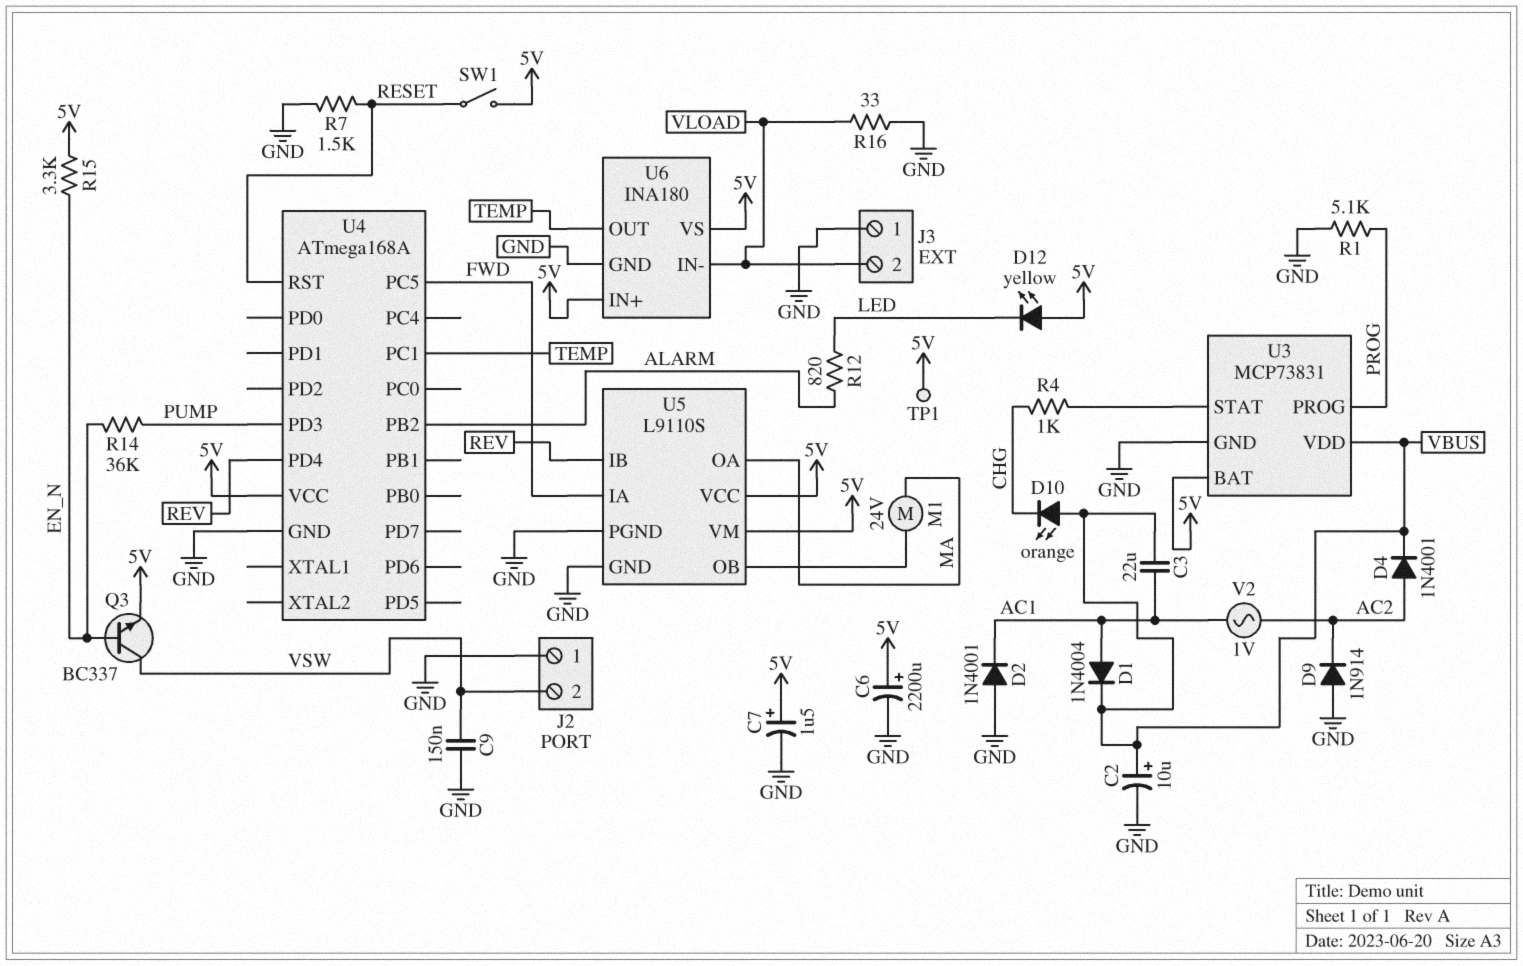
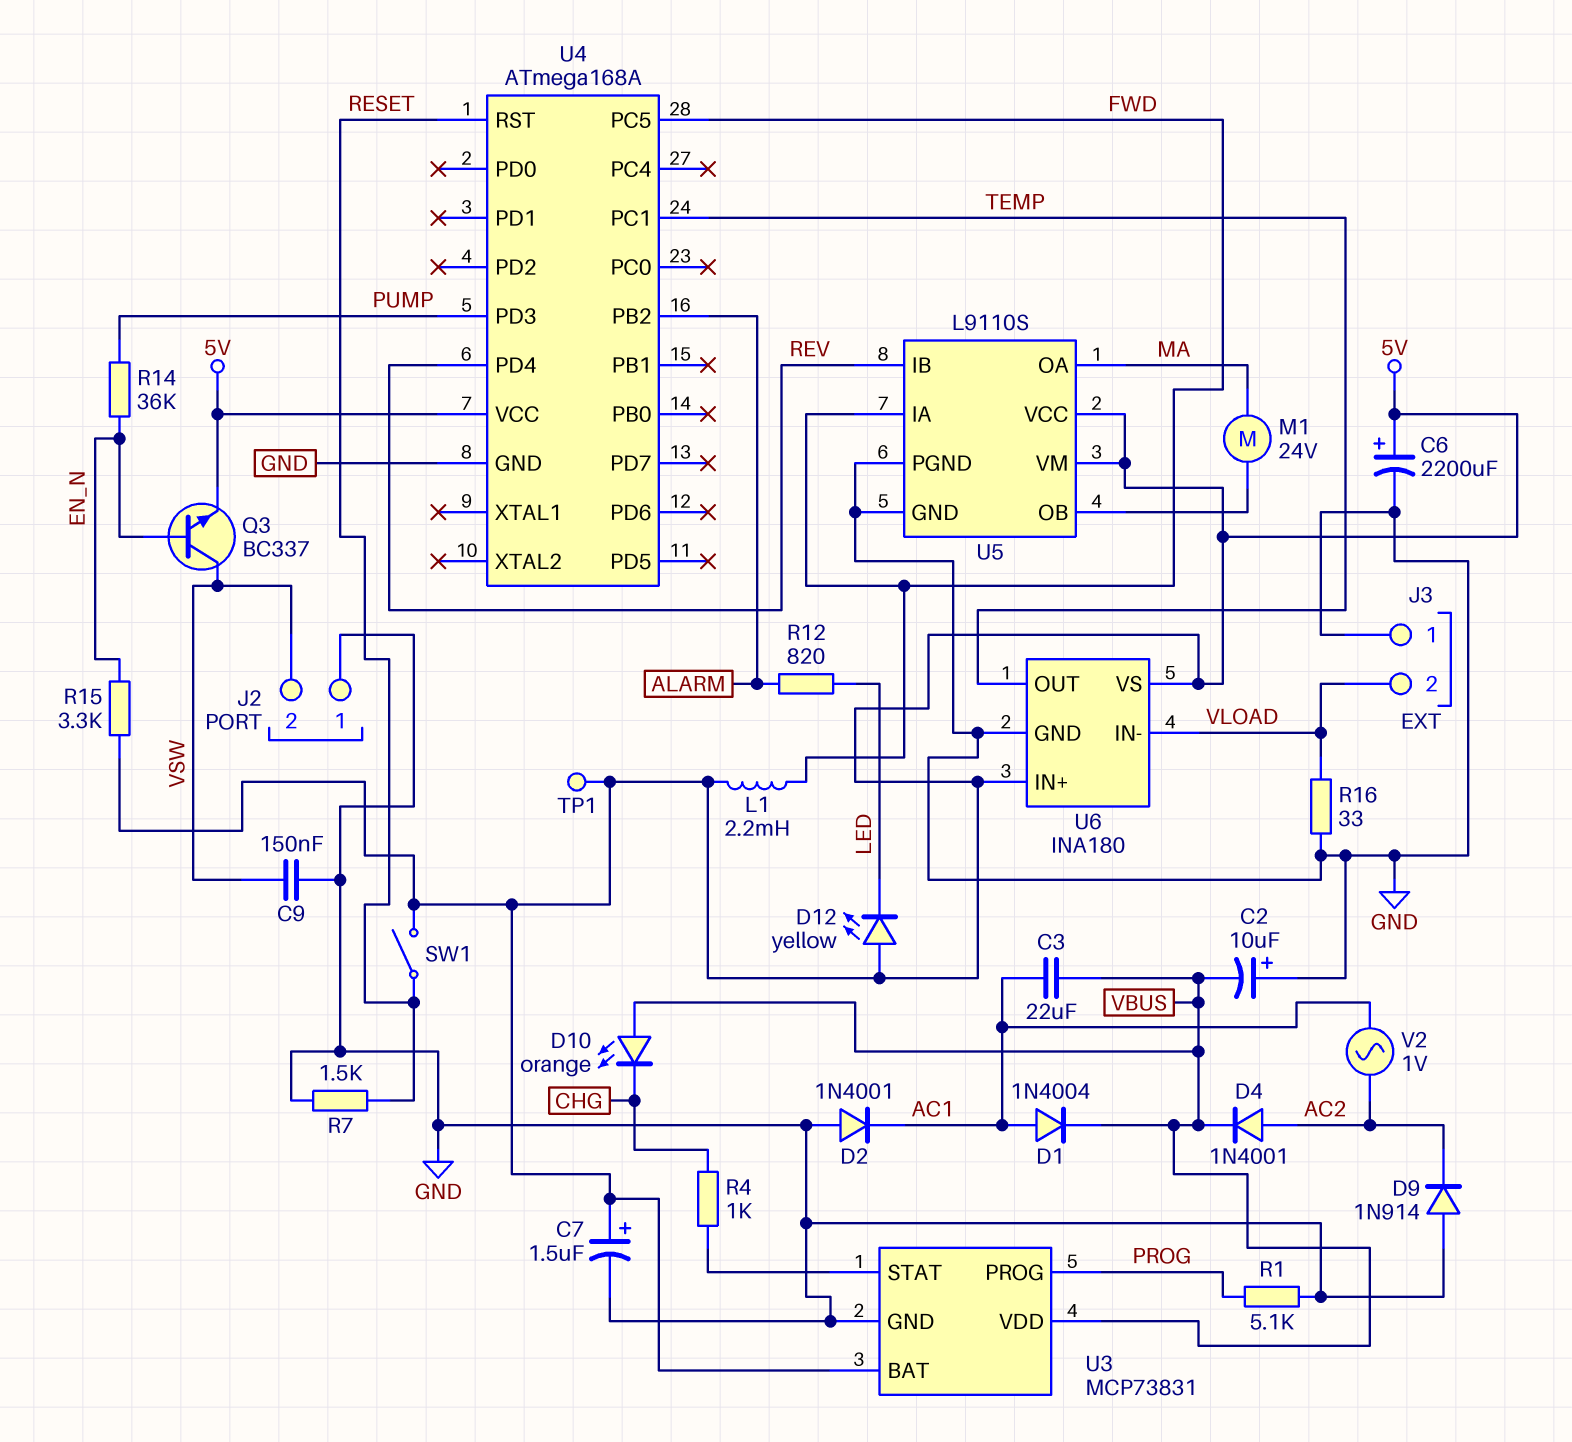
C2: 10uF (plus VBUS, minus GND) -> 10uF (plus GND, minus VBUS)
L1: none -> 2.2mH (5V, FWD)

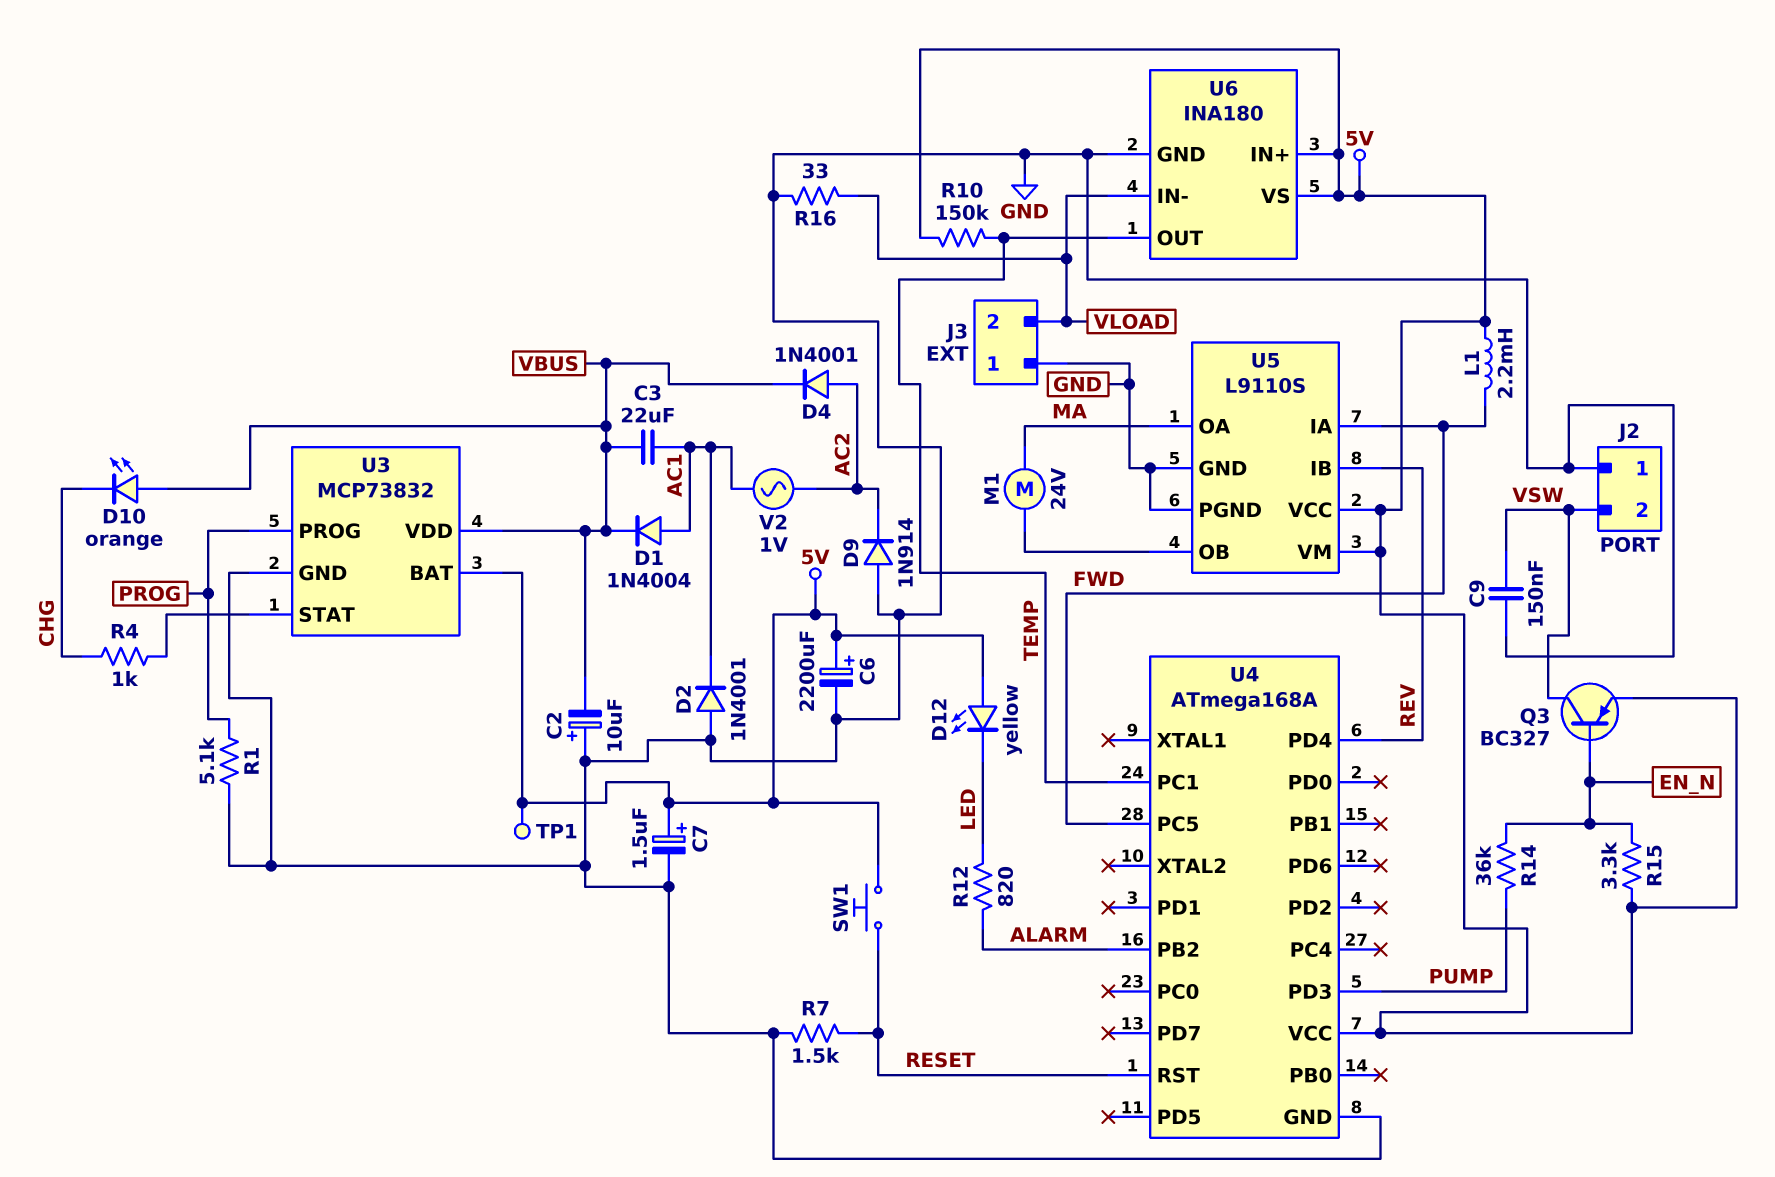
Q3: NPN BC337 (B EN_N, C VSW, E 5V) -> PNP BC327 (B EN_N, C VSW, E 5V)
R10: none -> 150k (5V, TEMP)
SW1: switch (5V, RESET) -> button (5V, RESET)
U3: MCP73831 -> MCP73832

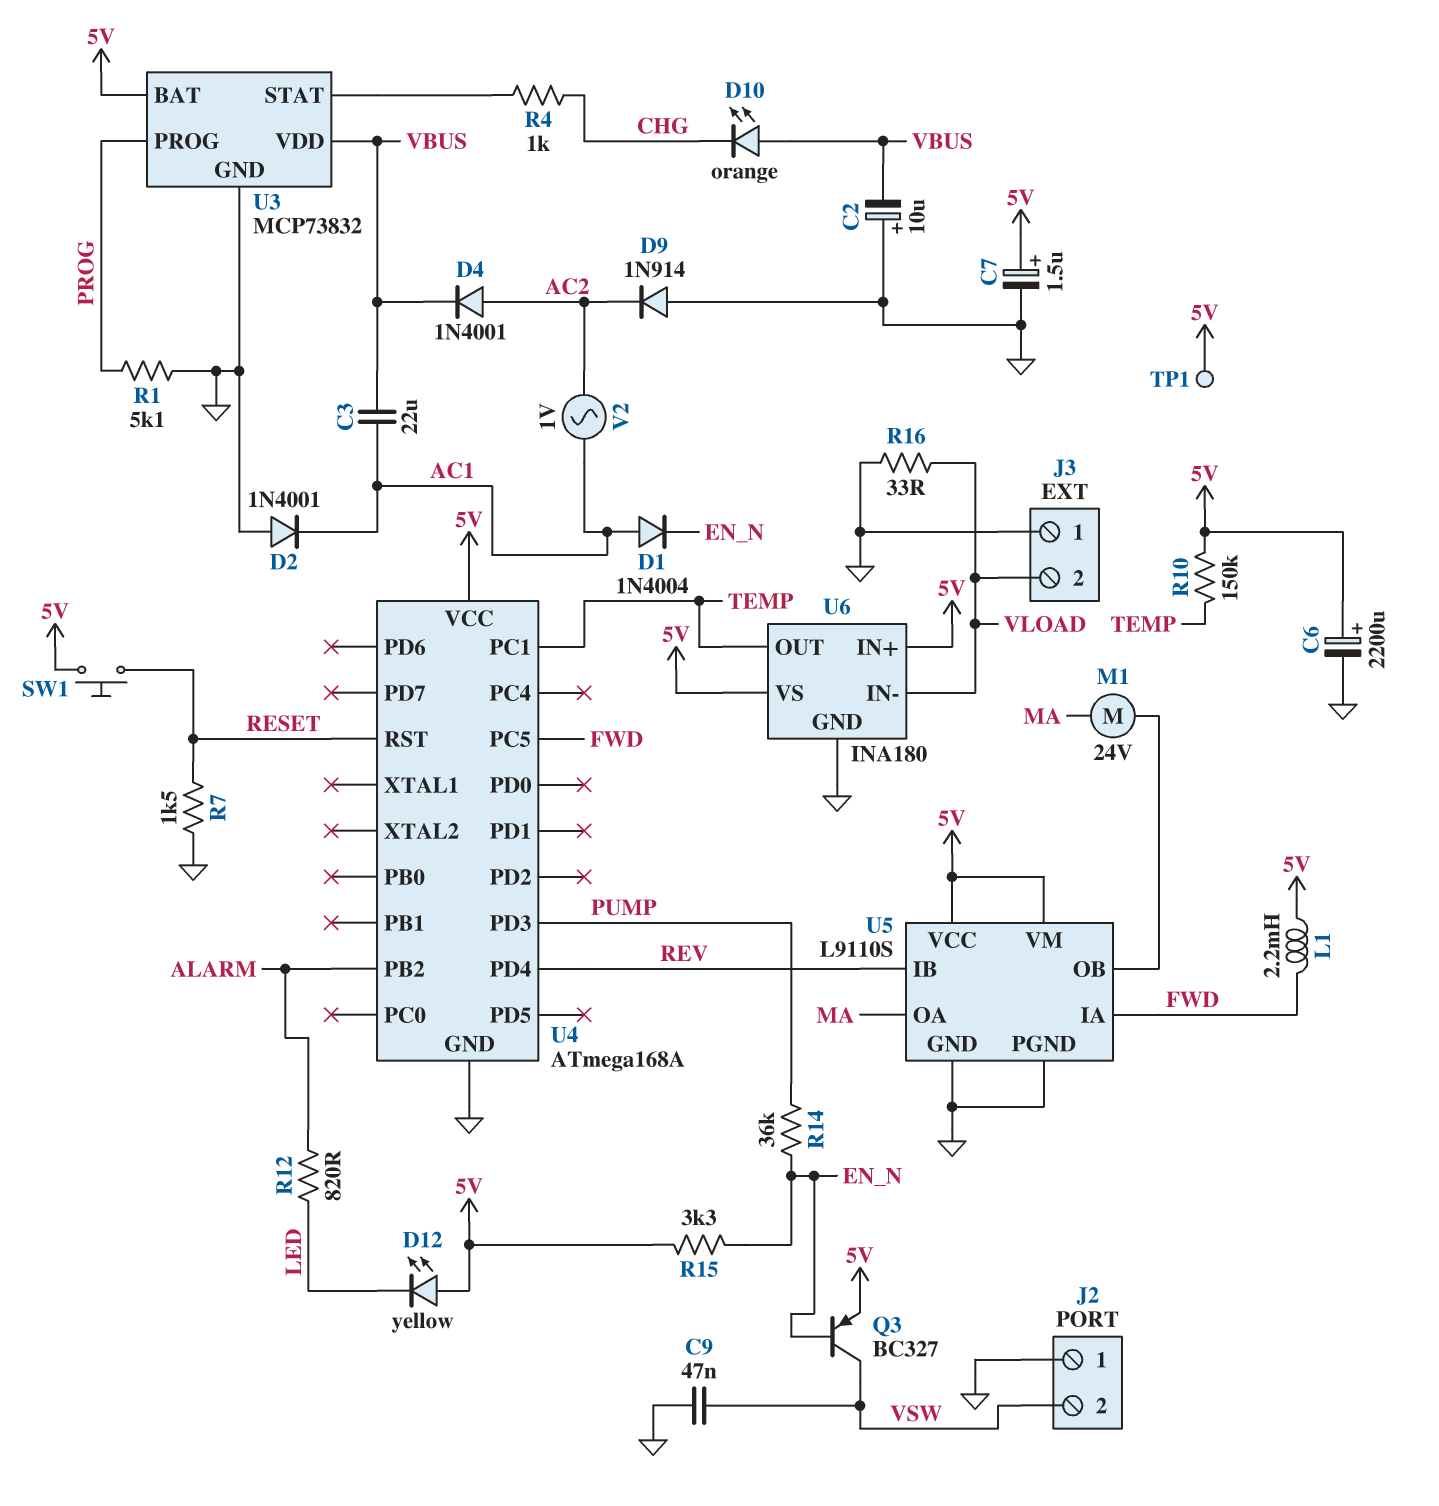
C9: 150nF (GND, VSW) -> 47nF (GND, VSW)
D1: diode 1N4004 (A AC1, K VBUS) -> diode 1N4004 (A AC1, K EN_N)

